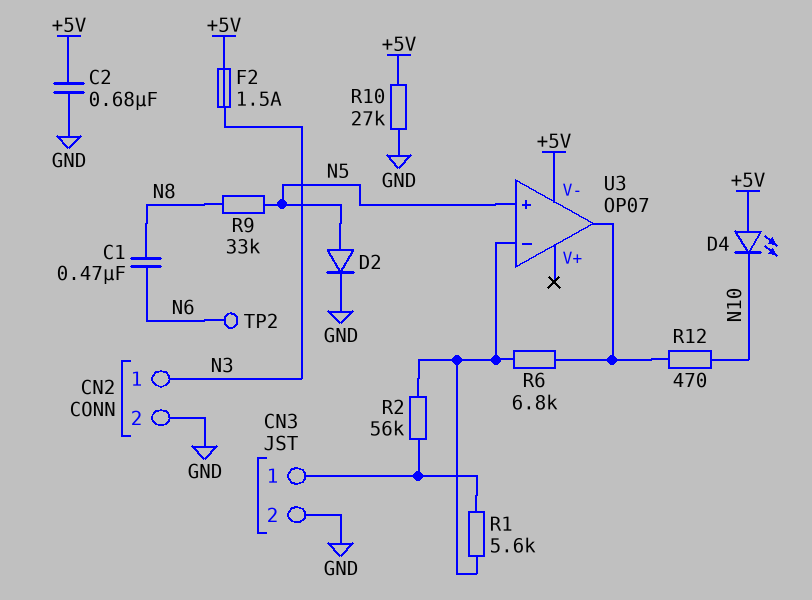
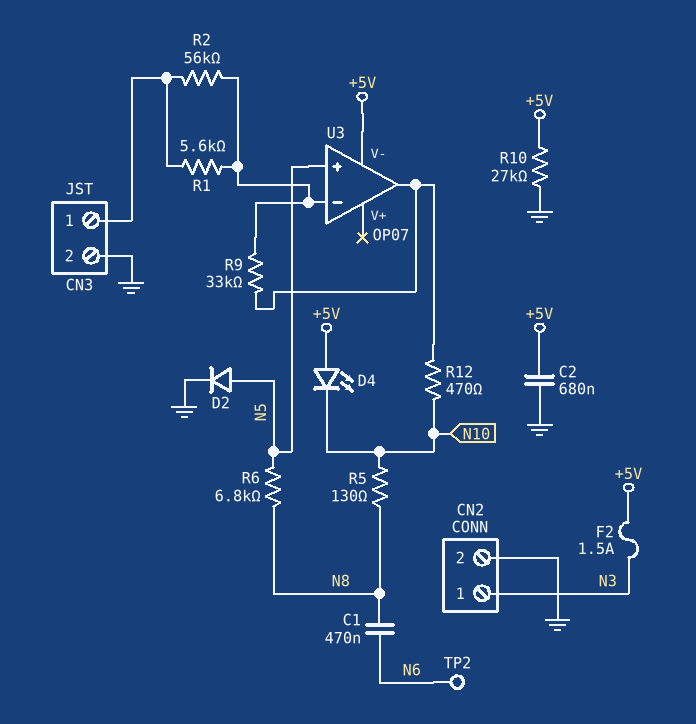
R5: none -> 130 (N8, N10)
R6: 6.8k (U3/in-, U3/out) -> 6.8k (N5, N8)
R9: 33k (N5, N8) -> 33k (U3/in-, U3/out)

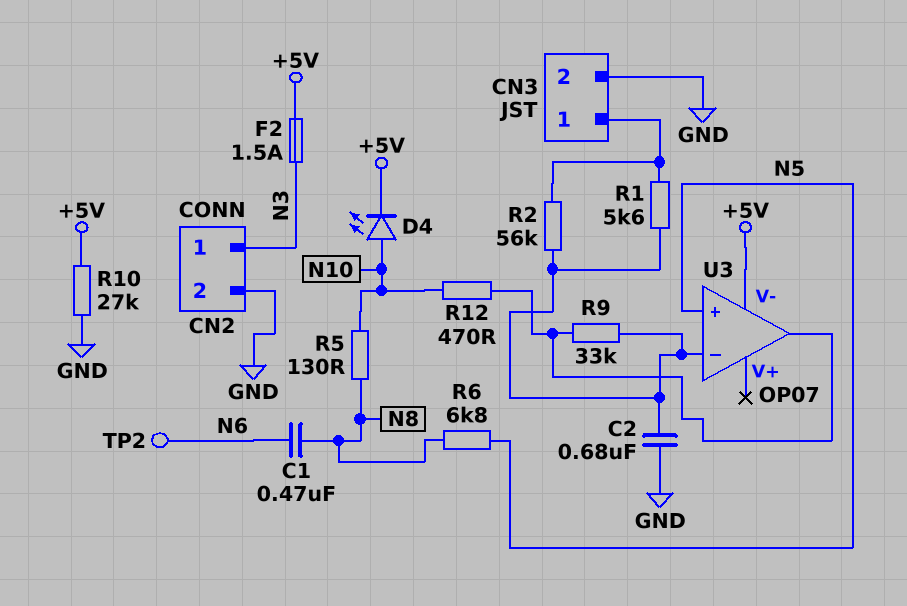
C2: 680nF (+5V, GND) -> 680nF (GND, U3/in-)
D2: diode (A N5, K GND) -> none
D4: LED (A +5V, K N10) -> LED (A N10, K +5V)

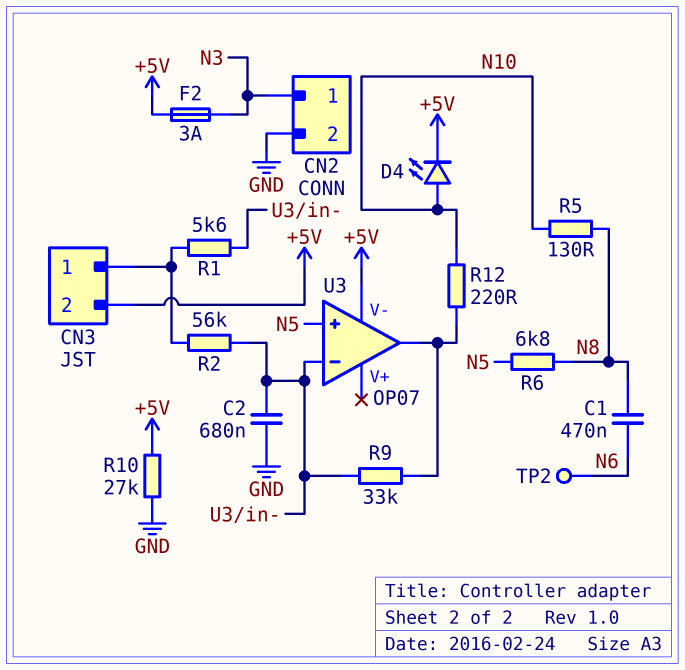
CN3 pin 2: GND -> +5V
F2: 1.5A (+5V, N3) -> 3A (+5V, N3)
R12: 470 (N10, U3/out) -> 220 (N10, U3/out)

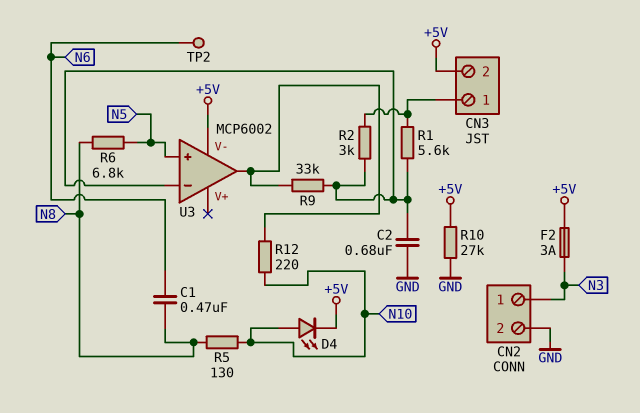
R2: 56k (CN3/1, U3/in-) -> 3k (CN3/1, U3/in-)
U3: OP07 -> MCP6002

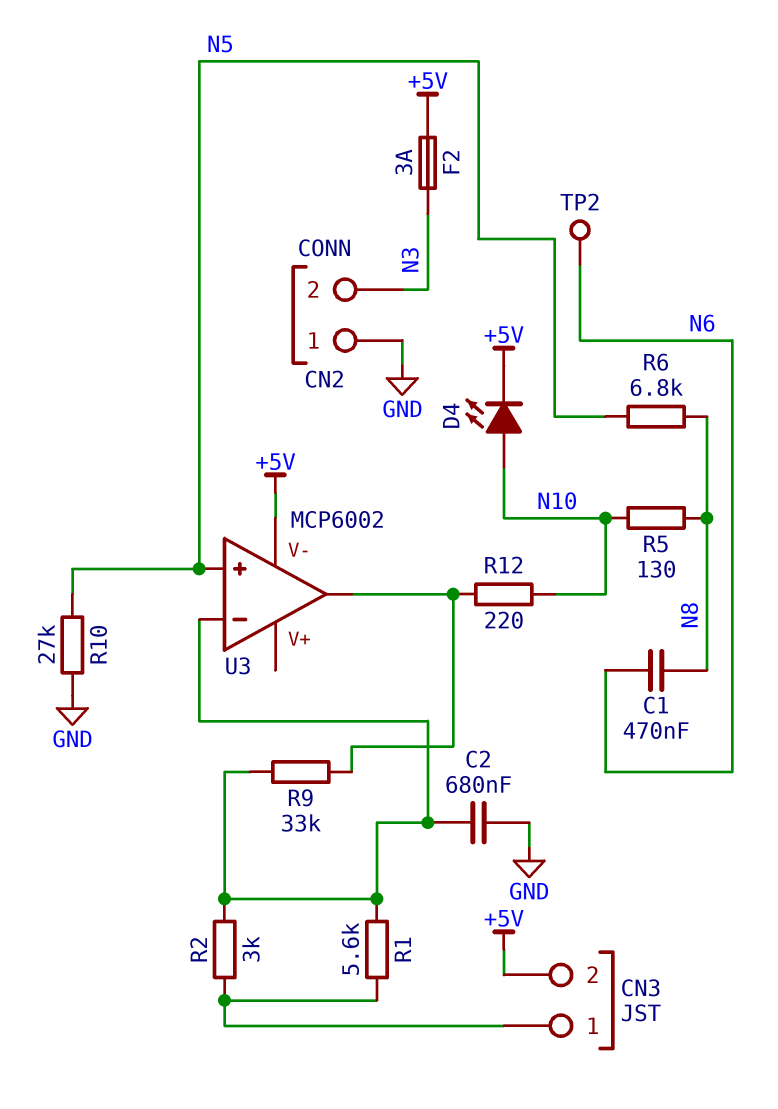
CN2 pin 1: N3 -> GND
CN2 pin 2: GND -> N3
R10: 27k (+5V, GND) -> 27k (GND, N5)

